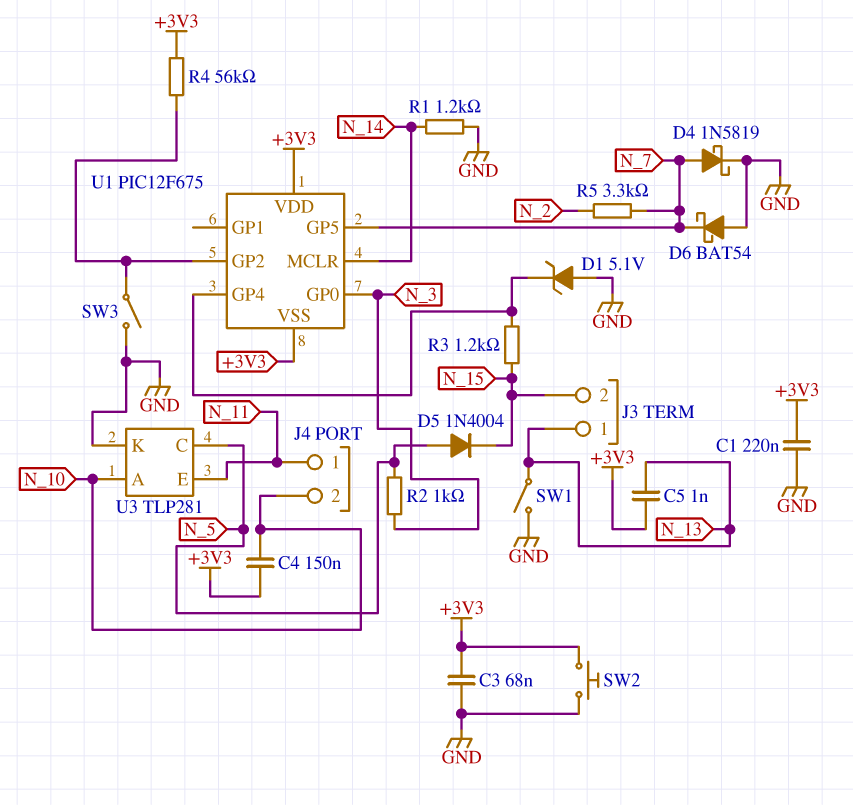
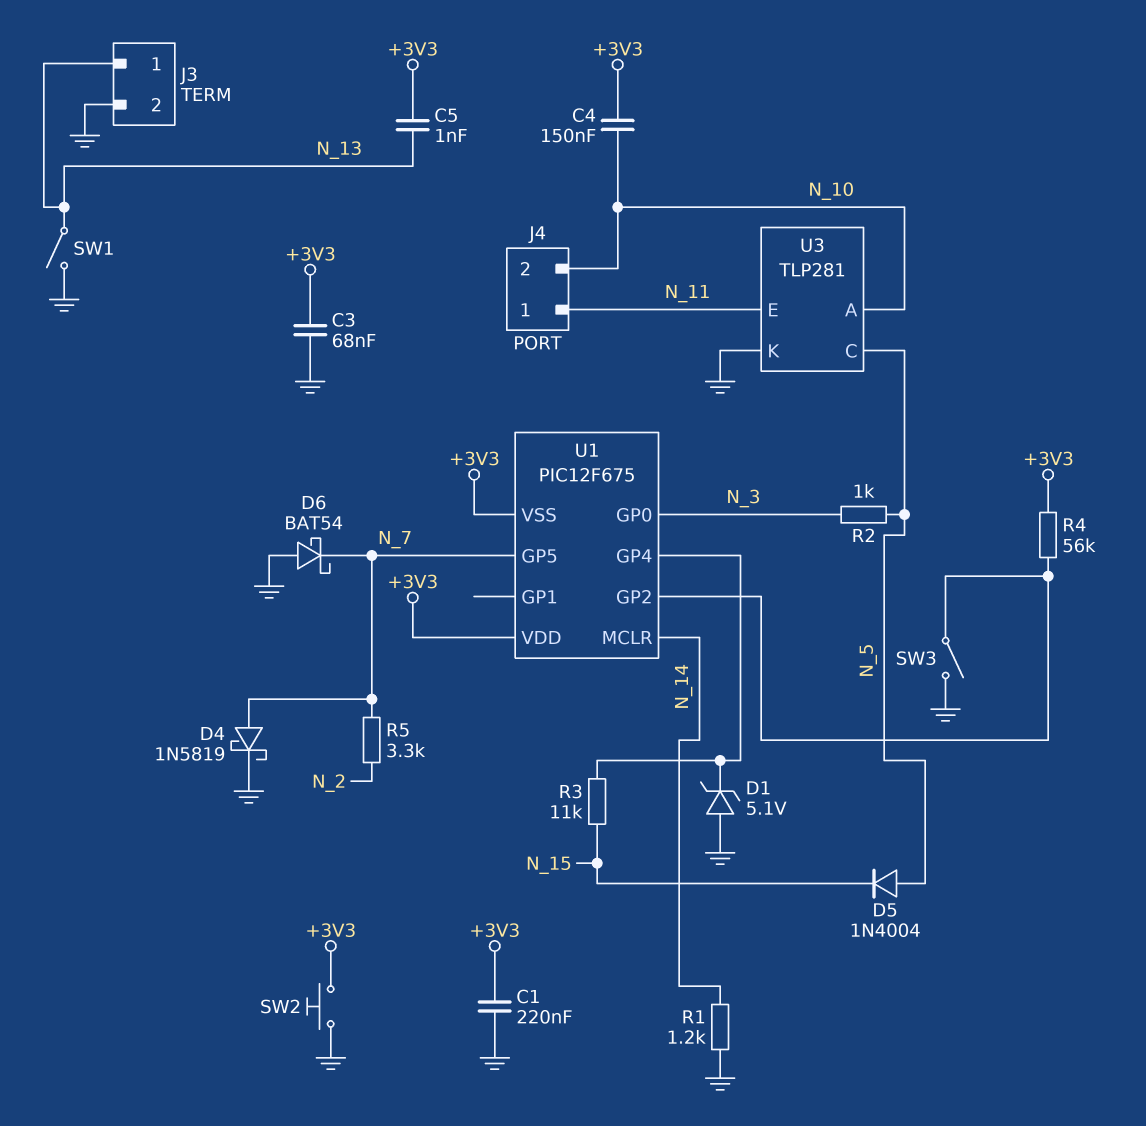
J3 pin 2: N_15 -> GND
R3: 1.2k (N_15, U1/GP4) -> 11k (N_15, U1/GP4)

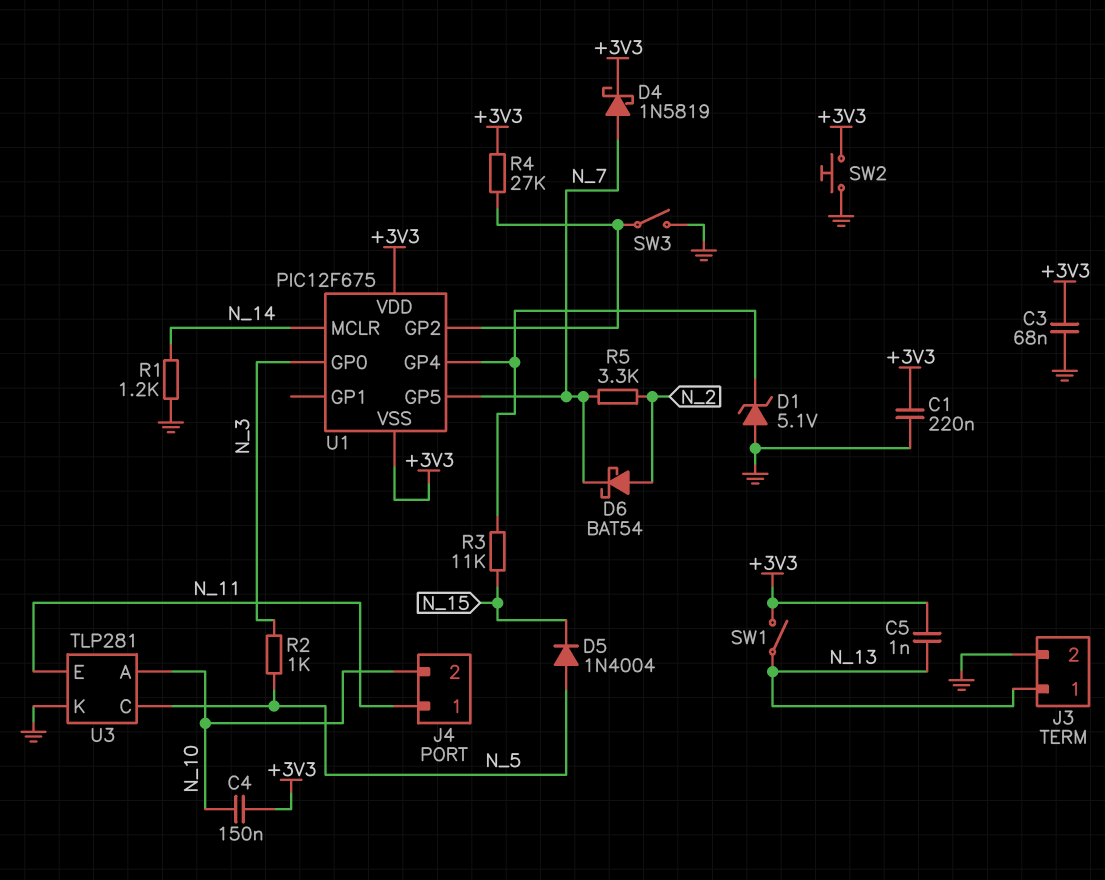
D4: schottky 1N5819 (A N_7, K GND) -> schottky 1N5819 (A N_7, K +3V3)
D6: schottky BAT54 (A GND, K N_7) -> schottky BAT54 (A N_2, K N_7)
R4: 56k (+3V3, U1/GP2) -> 27k (+3V3, U1/GP2)
SW1: switch (GND, N_13) -> switch (+3V3, N_13)

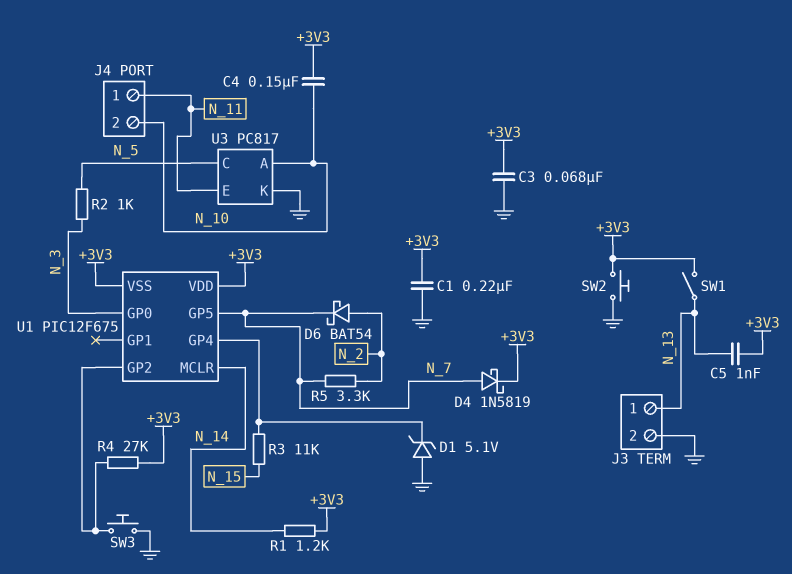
D5: diode 1N4004 (A N_5, K N_15) -> none
R1: 1.2k (GND, N_14) -> 1.2k (+3V3, N_14)
SW3: switch (GND, U1/GP2) -> button (GND, U1/GP2)
U3: TLP281 -> PC817

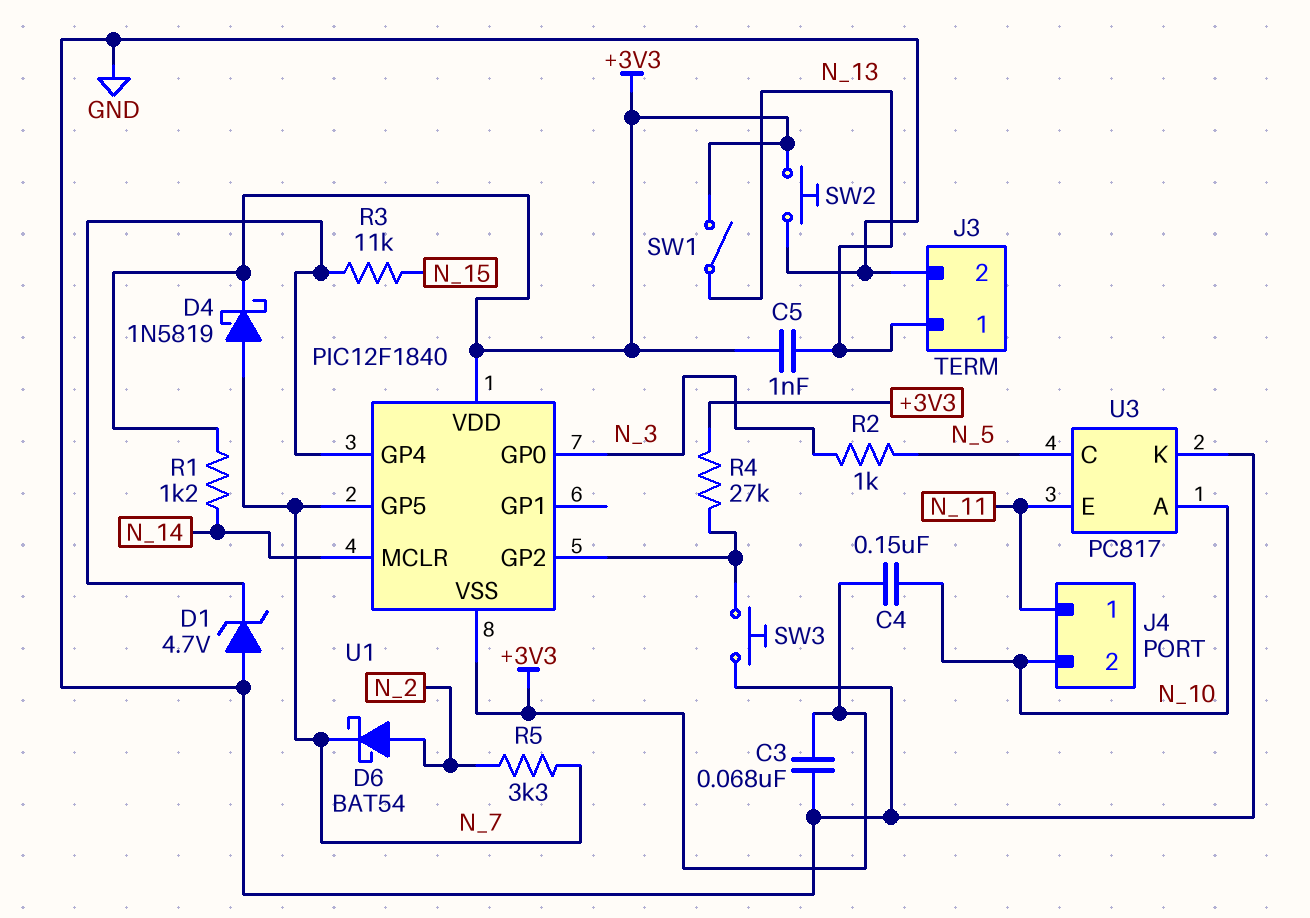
C1: 220nF (+3V3, GND) -> none
D1: zener 5.1V (A GND, K U1/GP4) -> zener 4.7V (A GND, K U1/GP4)
U1: PIC12F675 -> PIC12F1840

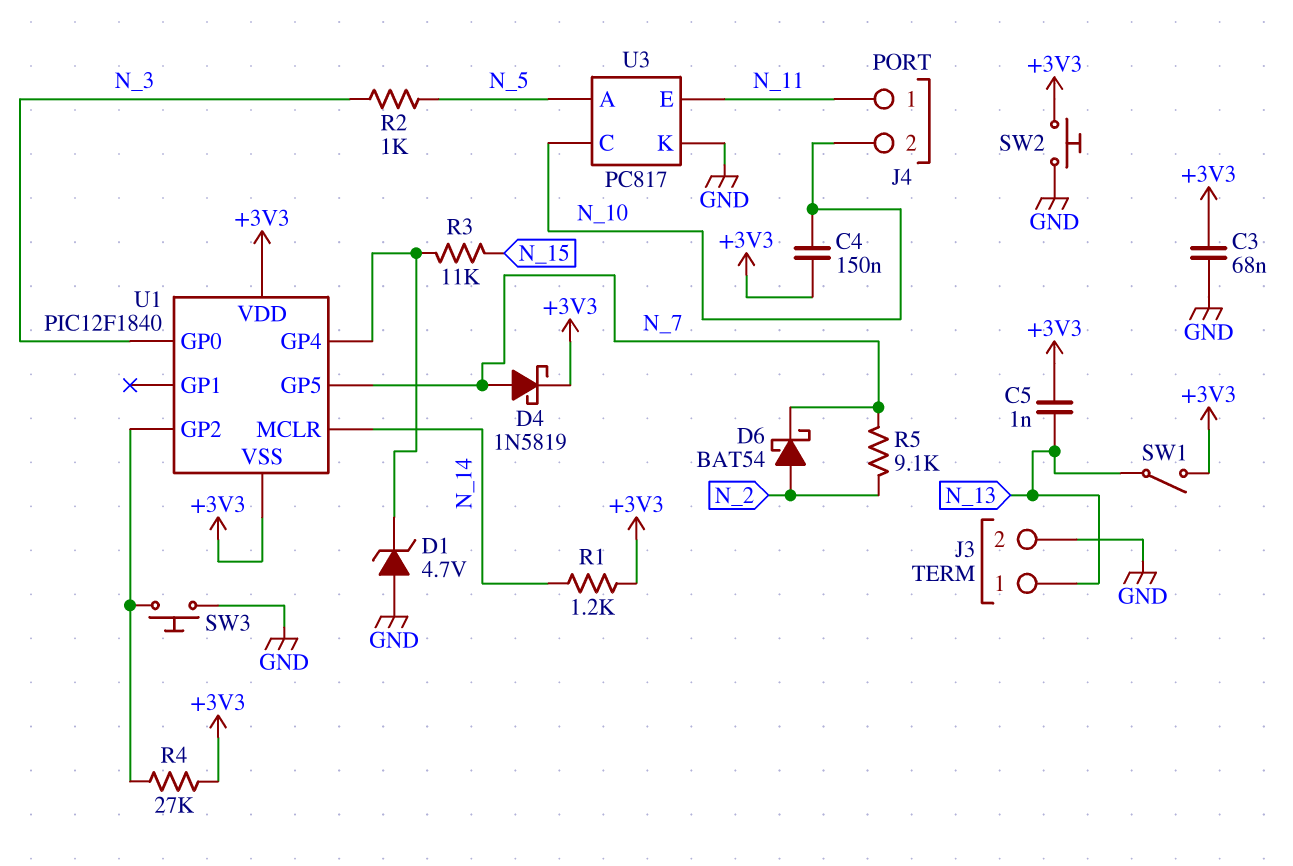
R5: 3.3k (N_2, N_7) -> 9.1k (N_2, N_7)
U3 pin A: N_10 -> N_5
U3 pin C: N_5 -> N_10

